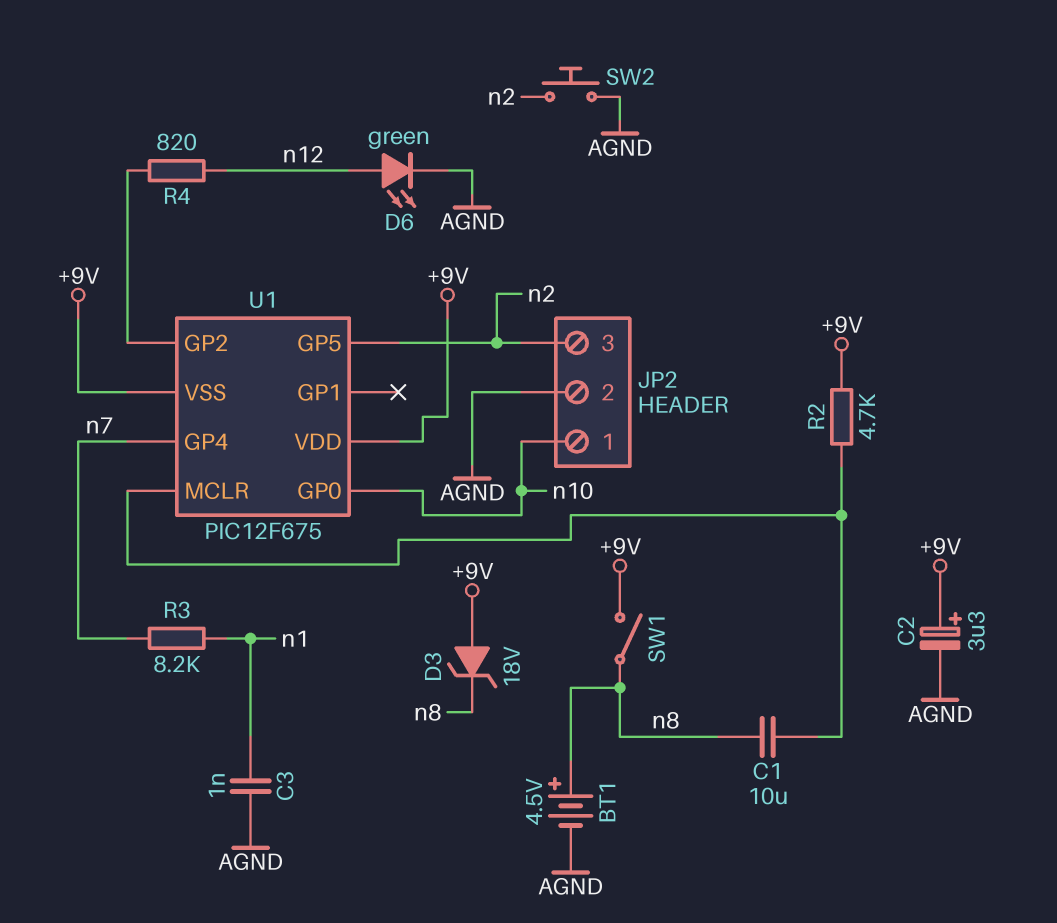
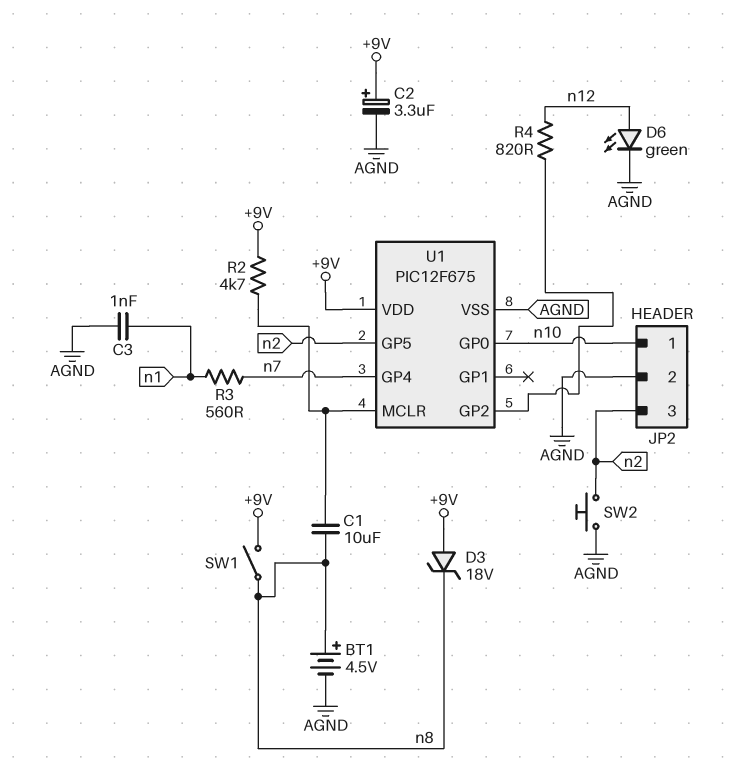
R3: 8.2k (n1, n7) -> 560 (n1, n7)
U1 pin VSS: +9V -> AGND

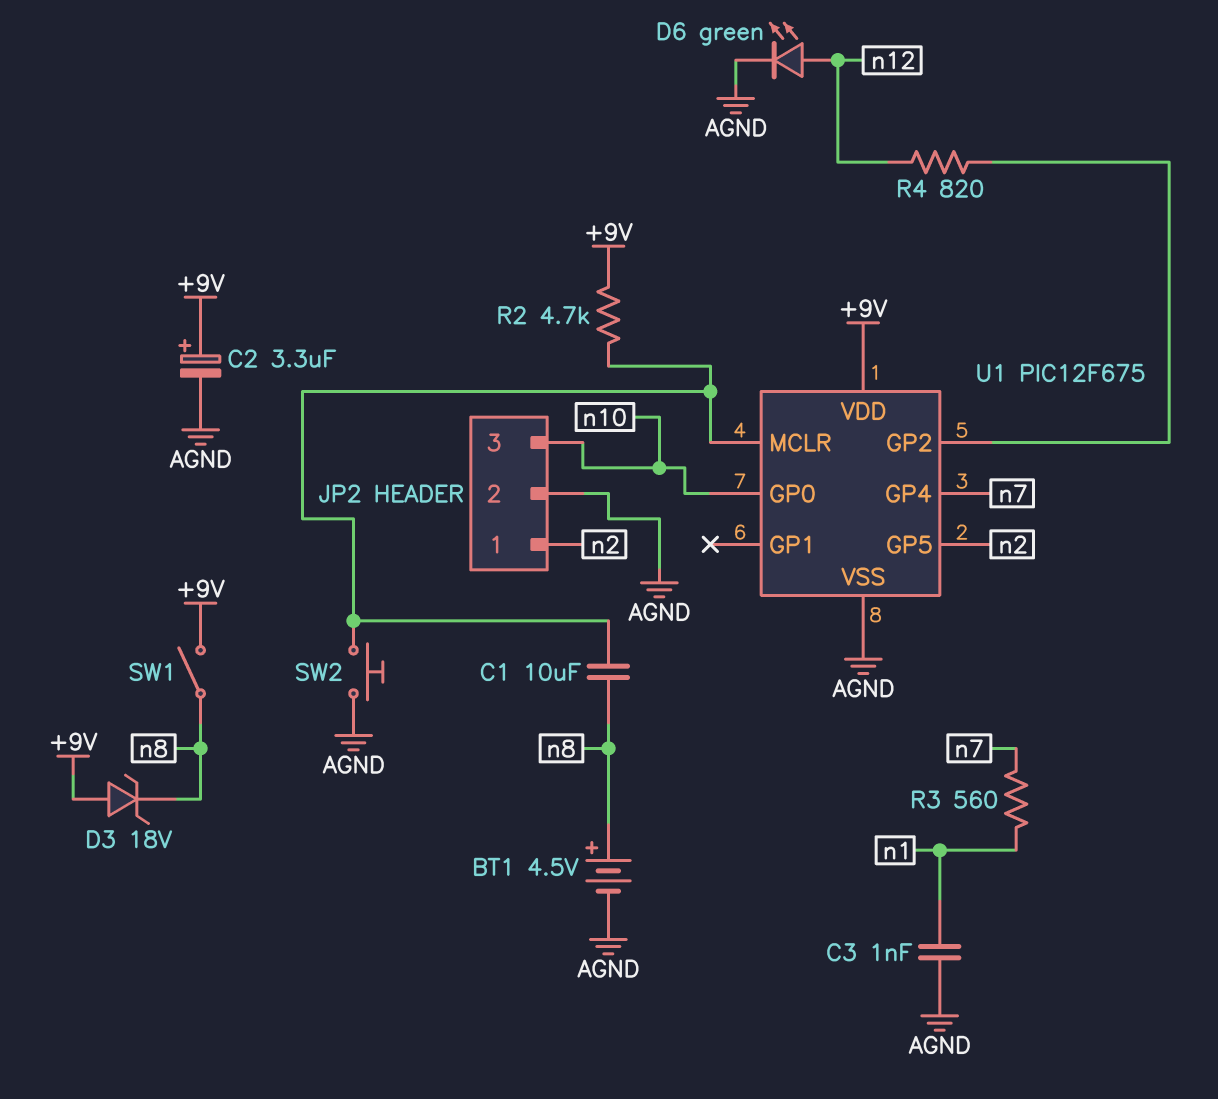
JP2 pin 1: n10 -> n2
JP2 pin 3: n2 -> n10
SW2: button (AGND, n2) -> button (AGND, U1/MCLR)

